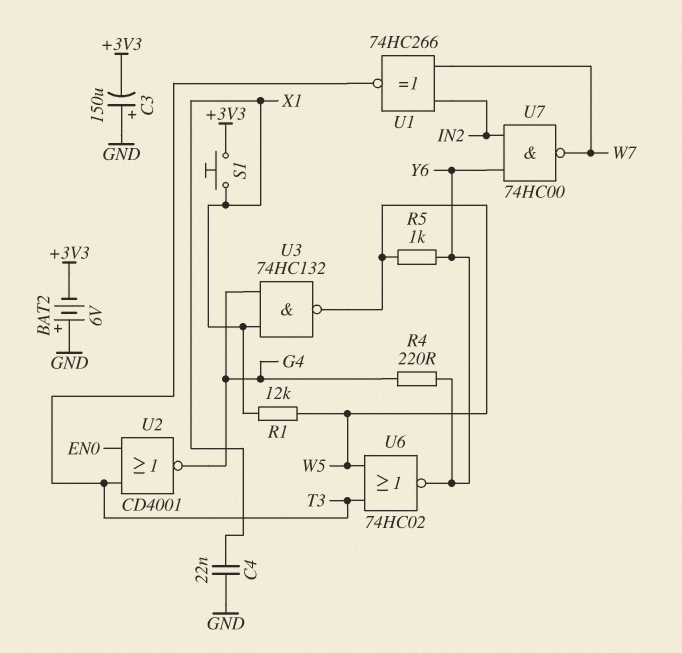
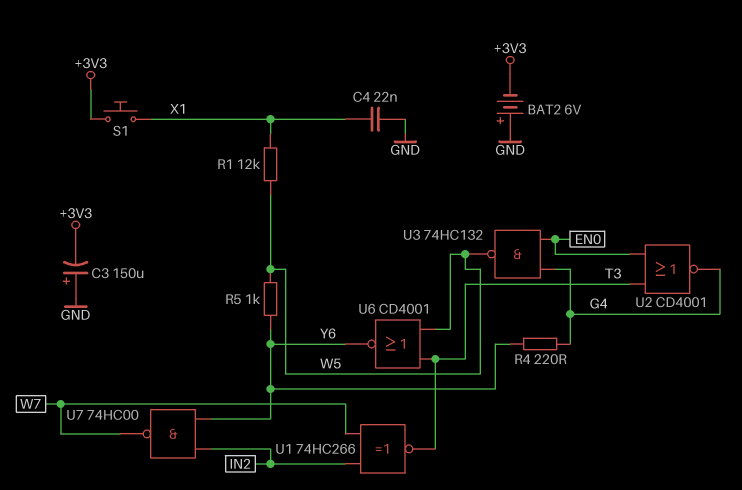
U3: NAND 74HC132 (in G4, in X1, out W5) -> NAND 74HC132 (in EN0, in G4, out W5)
U6: NOR 74HC02 (in T3, in W5, out Y6) -> NOR CD4001 (in T3, in W5, out Y6)

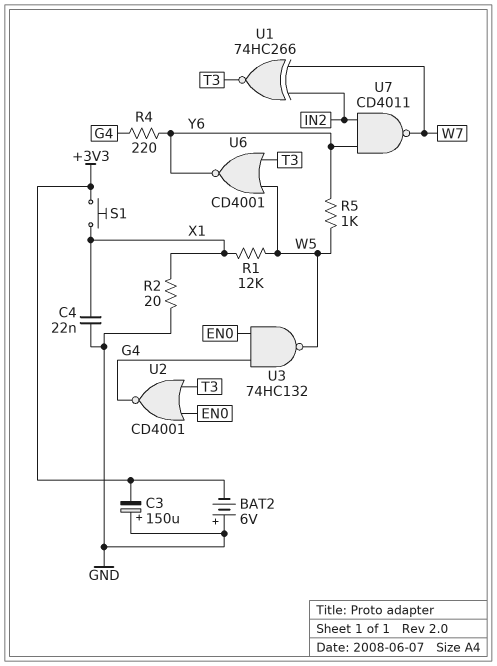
R2: none -> 20 (GND, X1)
U7: NAND 74HC00 (in IN2, in Y6, out W7) -> NAND CD4011 (in IN2, in Y6, out W7)

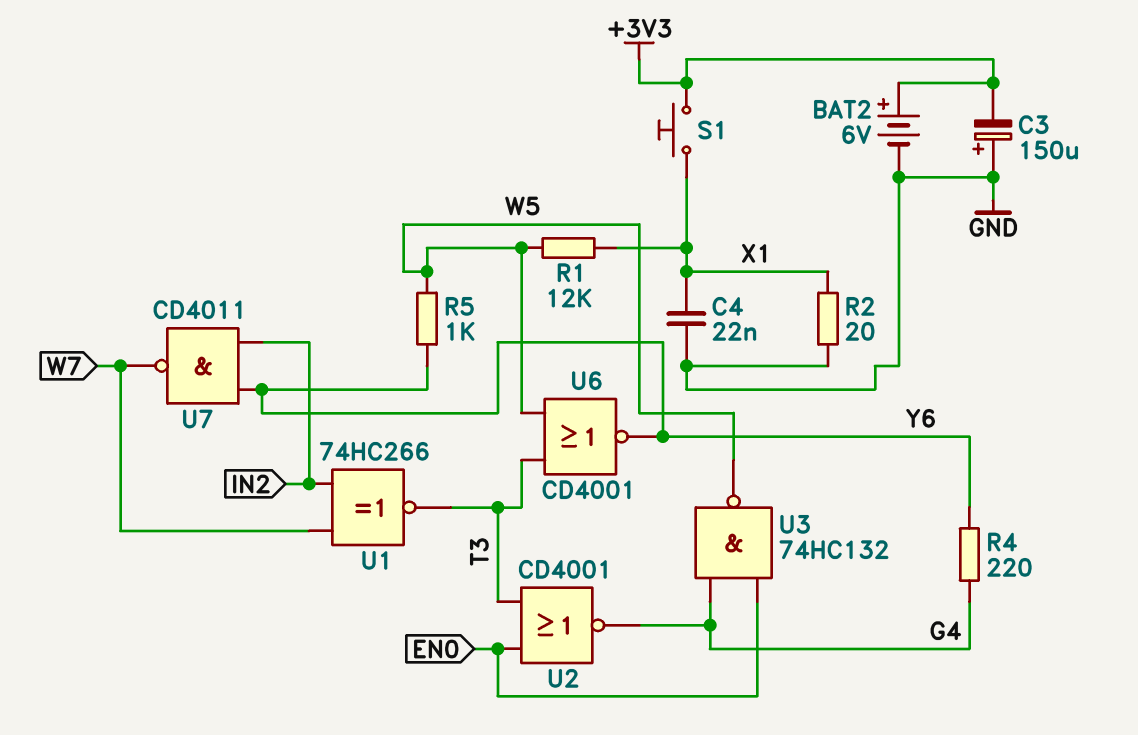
BAT2: 6V (plus GND, minus +3V3) -> 6V (plus +3V3, minus GND)

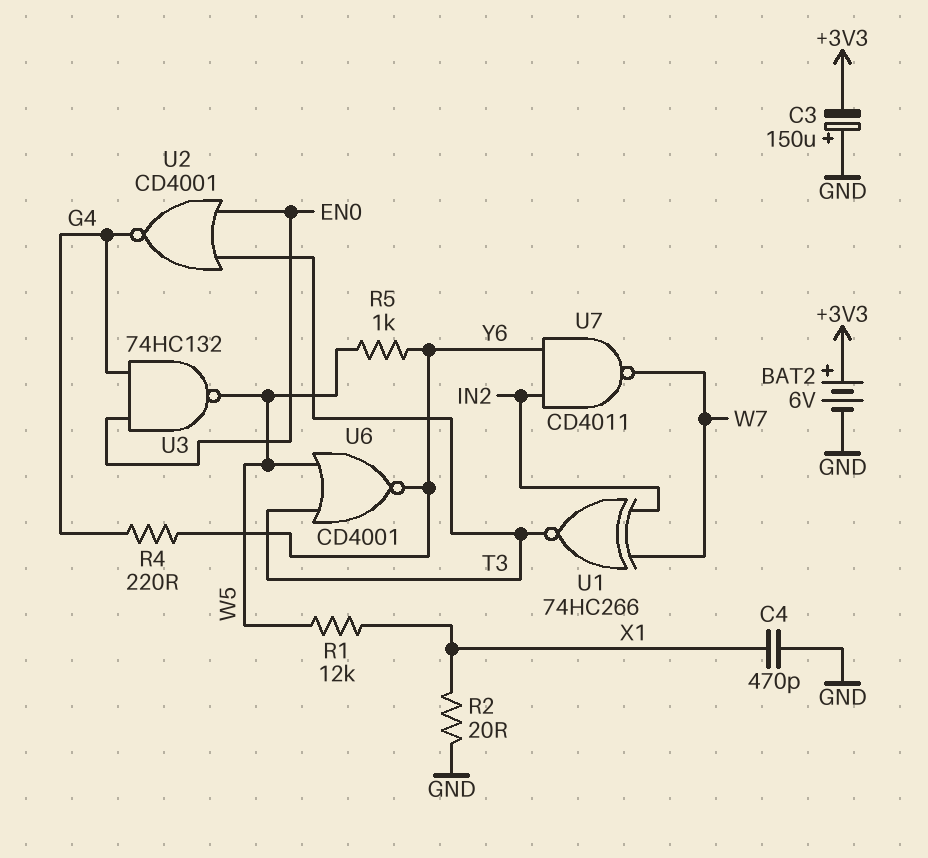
C4: 22nF (GND, X1) -> 470pF (GND, X1)
S1: button (+3V3, X1) -> none

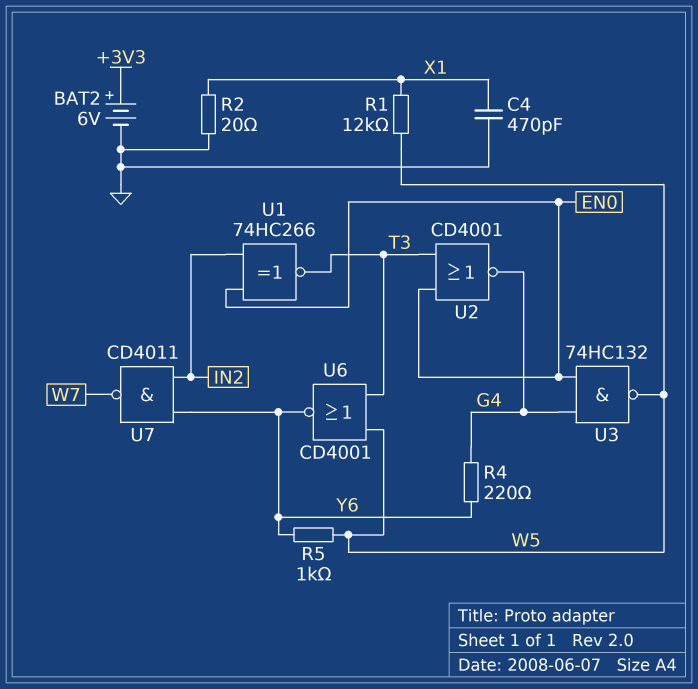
C3: 150uF (plus GND, minus +3V3) -> none
U1: XNOR 74HC266 (in IN2, in W7, out T3) -> XNOR 74HC266 (in EN0, in IN2, out T3)

